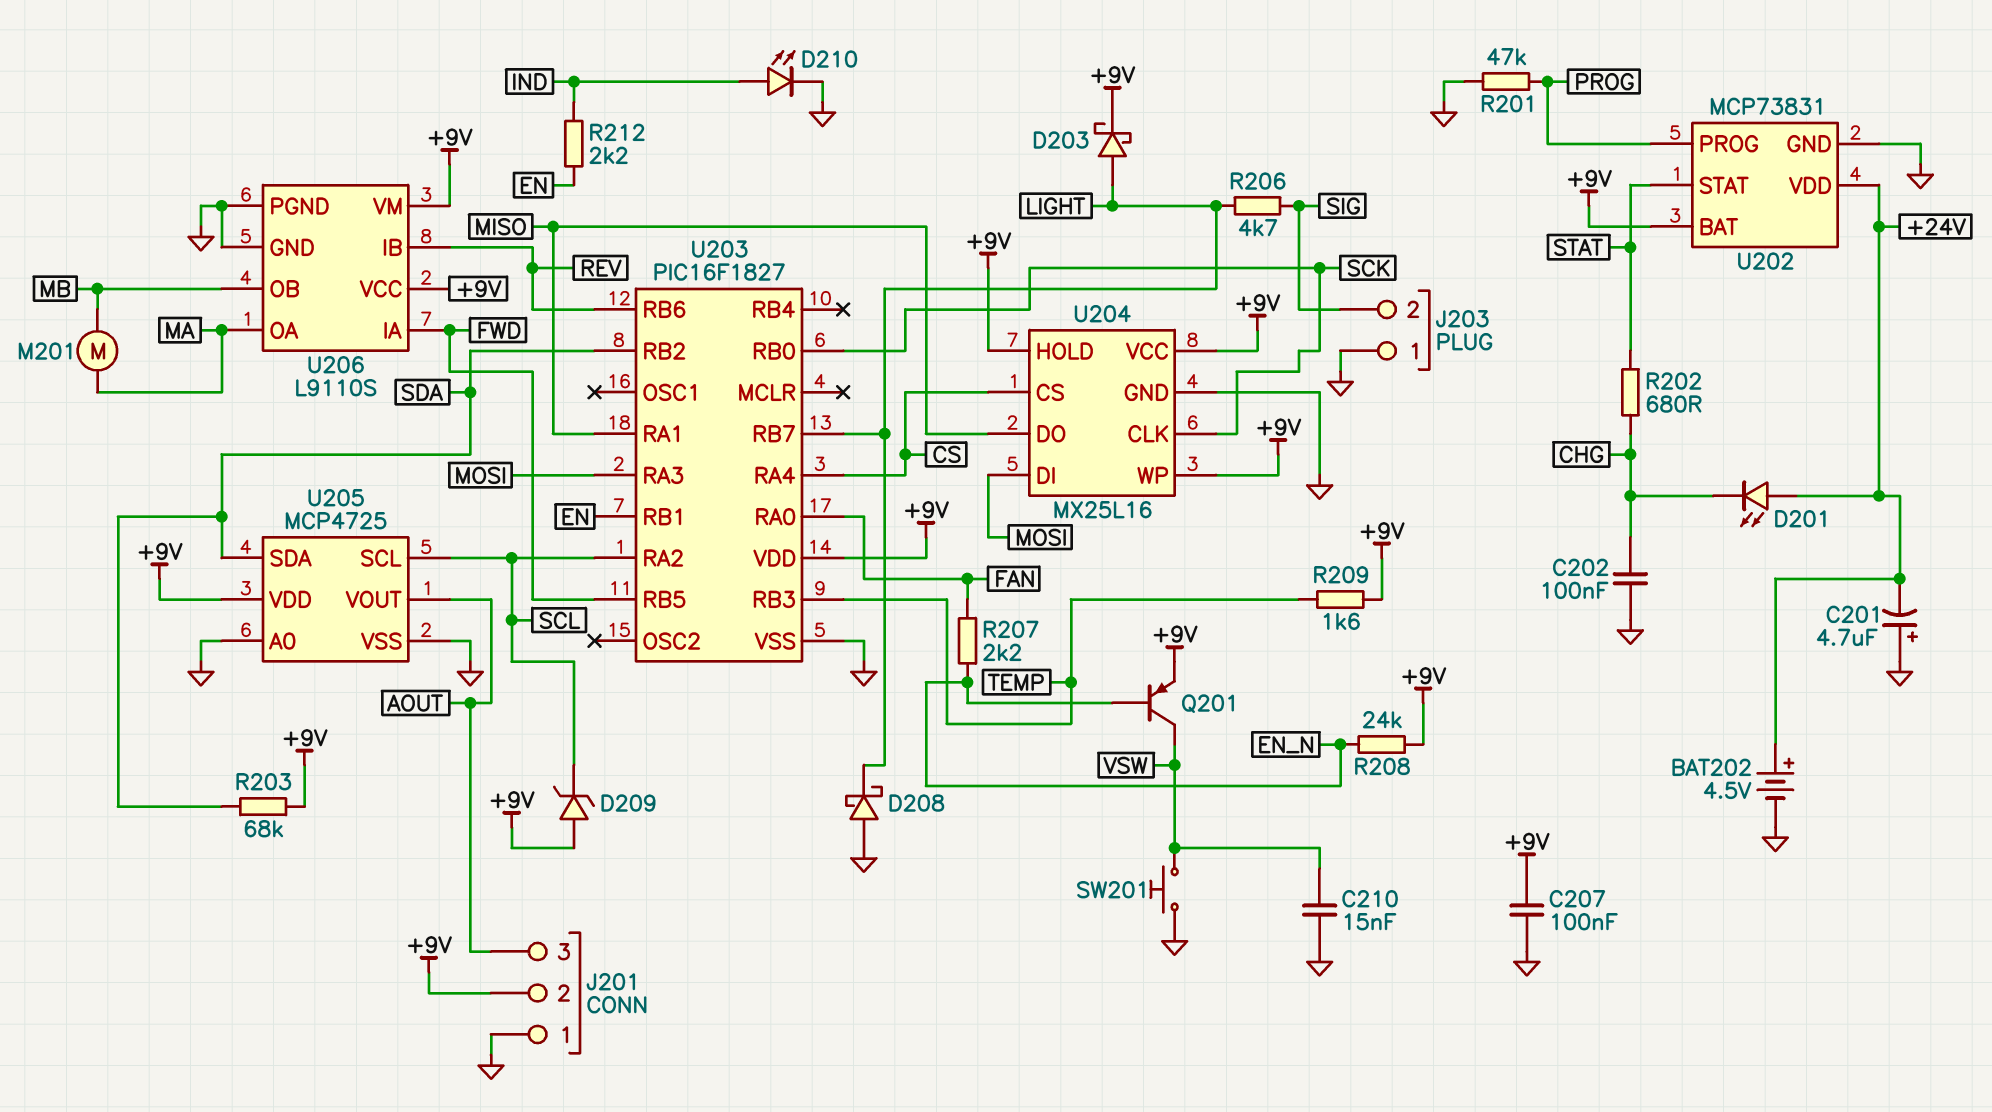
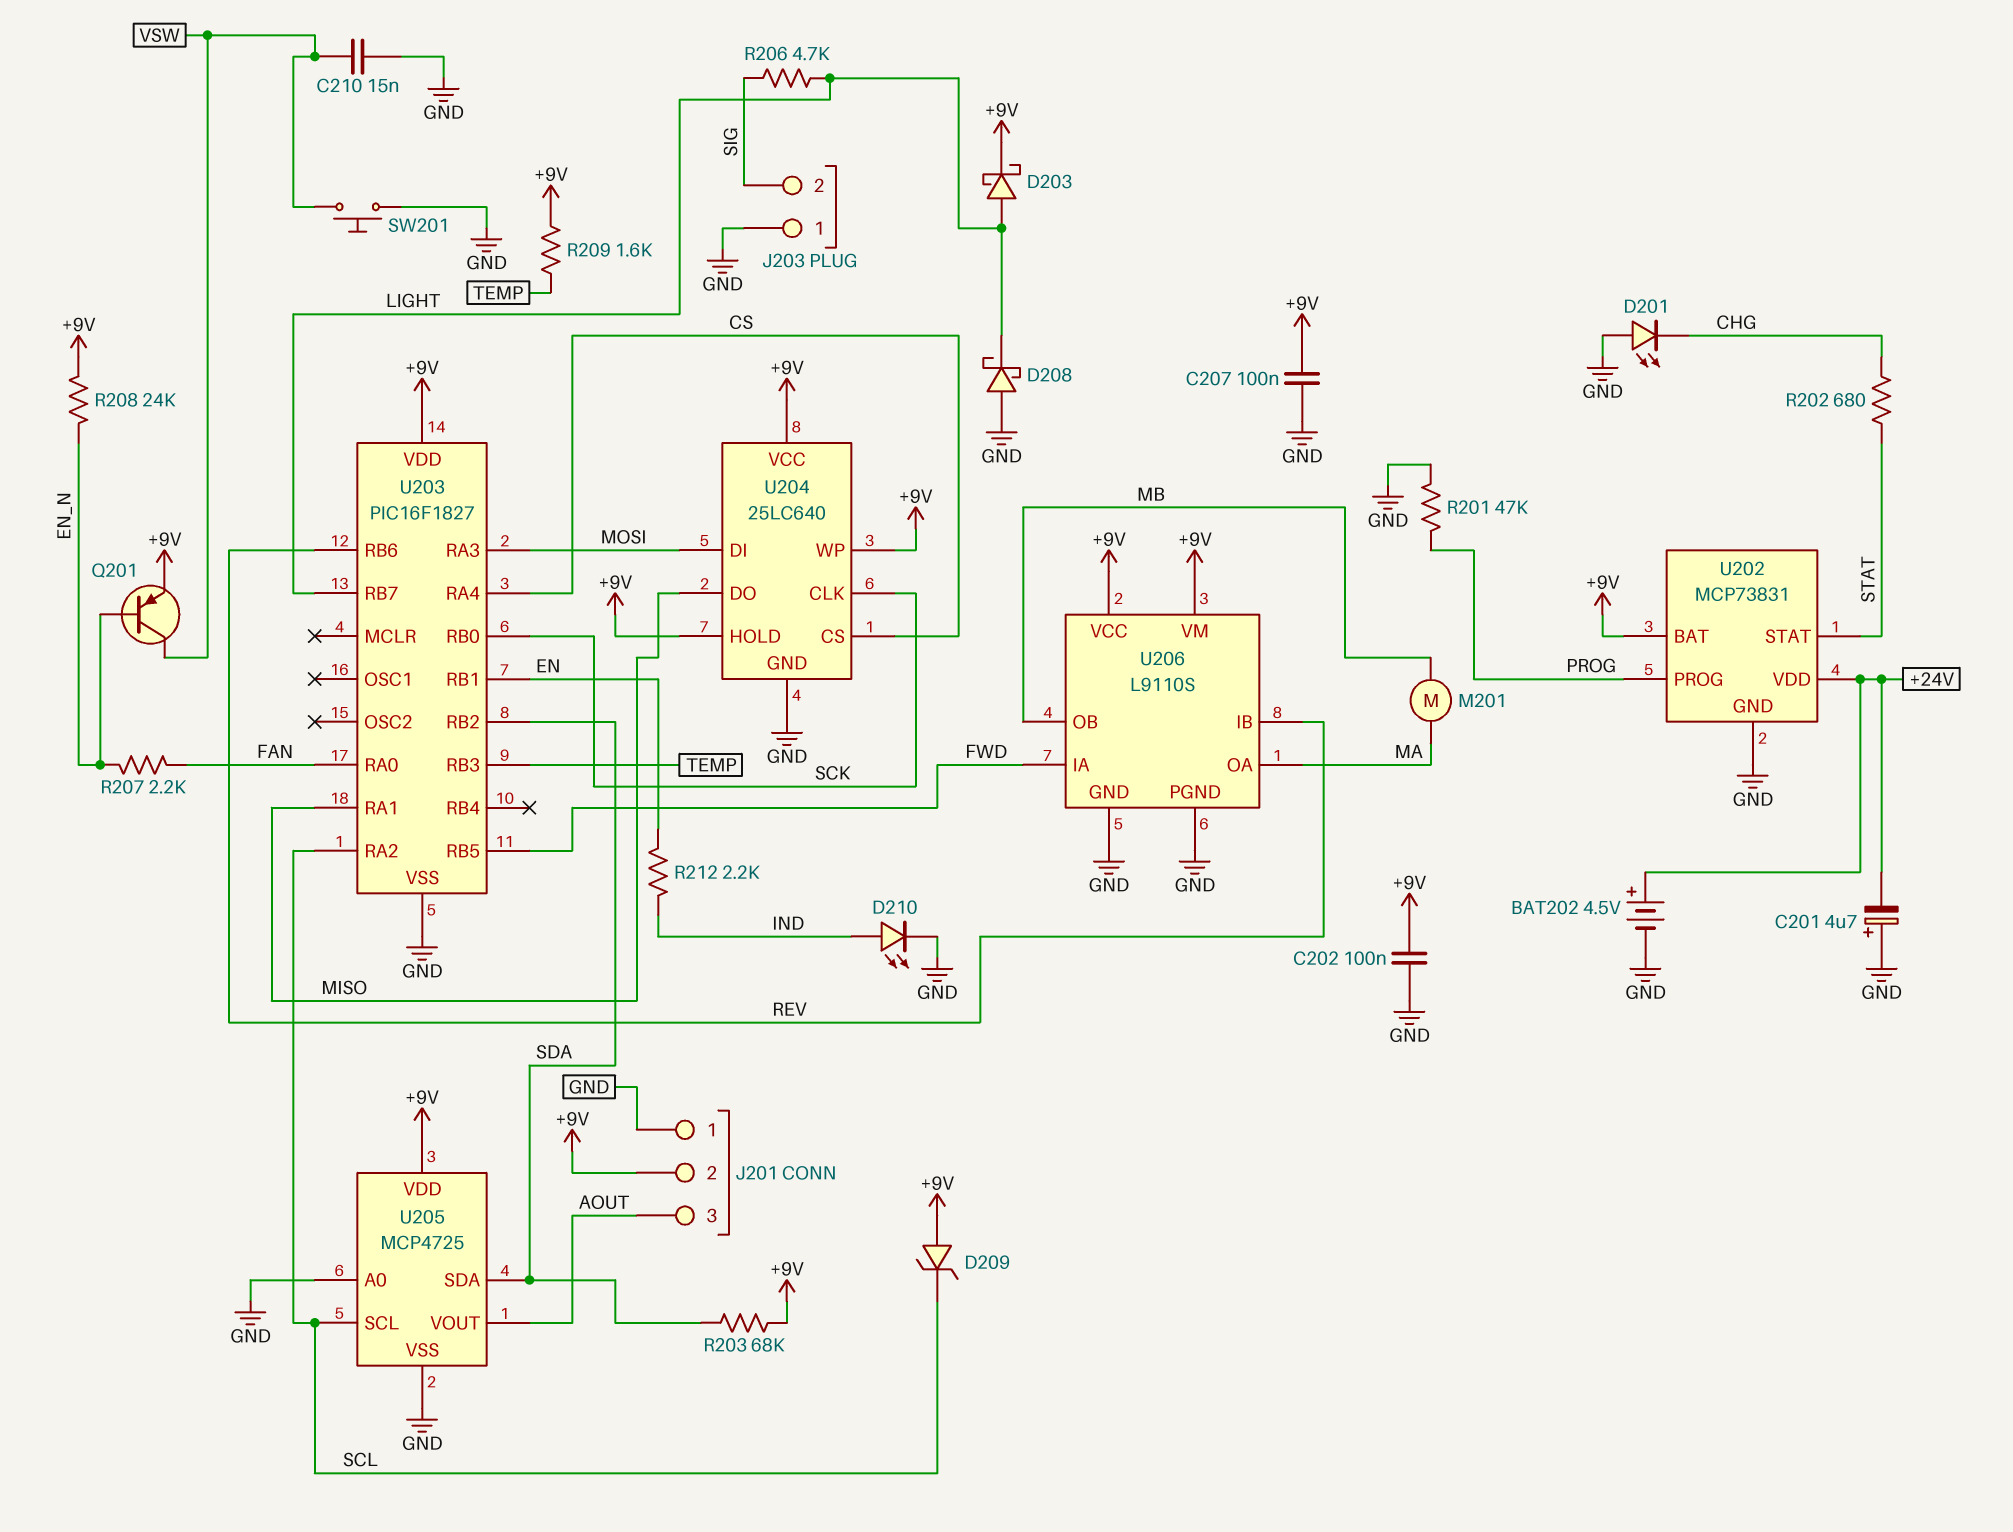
C202: 100nF (CHG, GND) -> 100nF (+9V, GND)
D201: LED (A +24V, K CHG) -> LED (A GND, K CHG)
U204: MX25L16 -> 25LC640

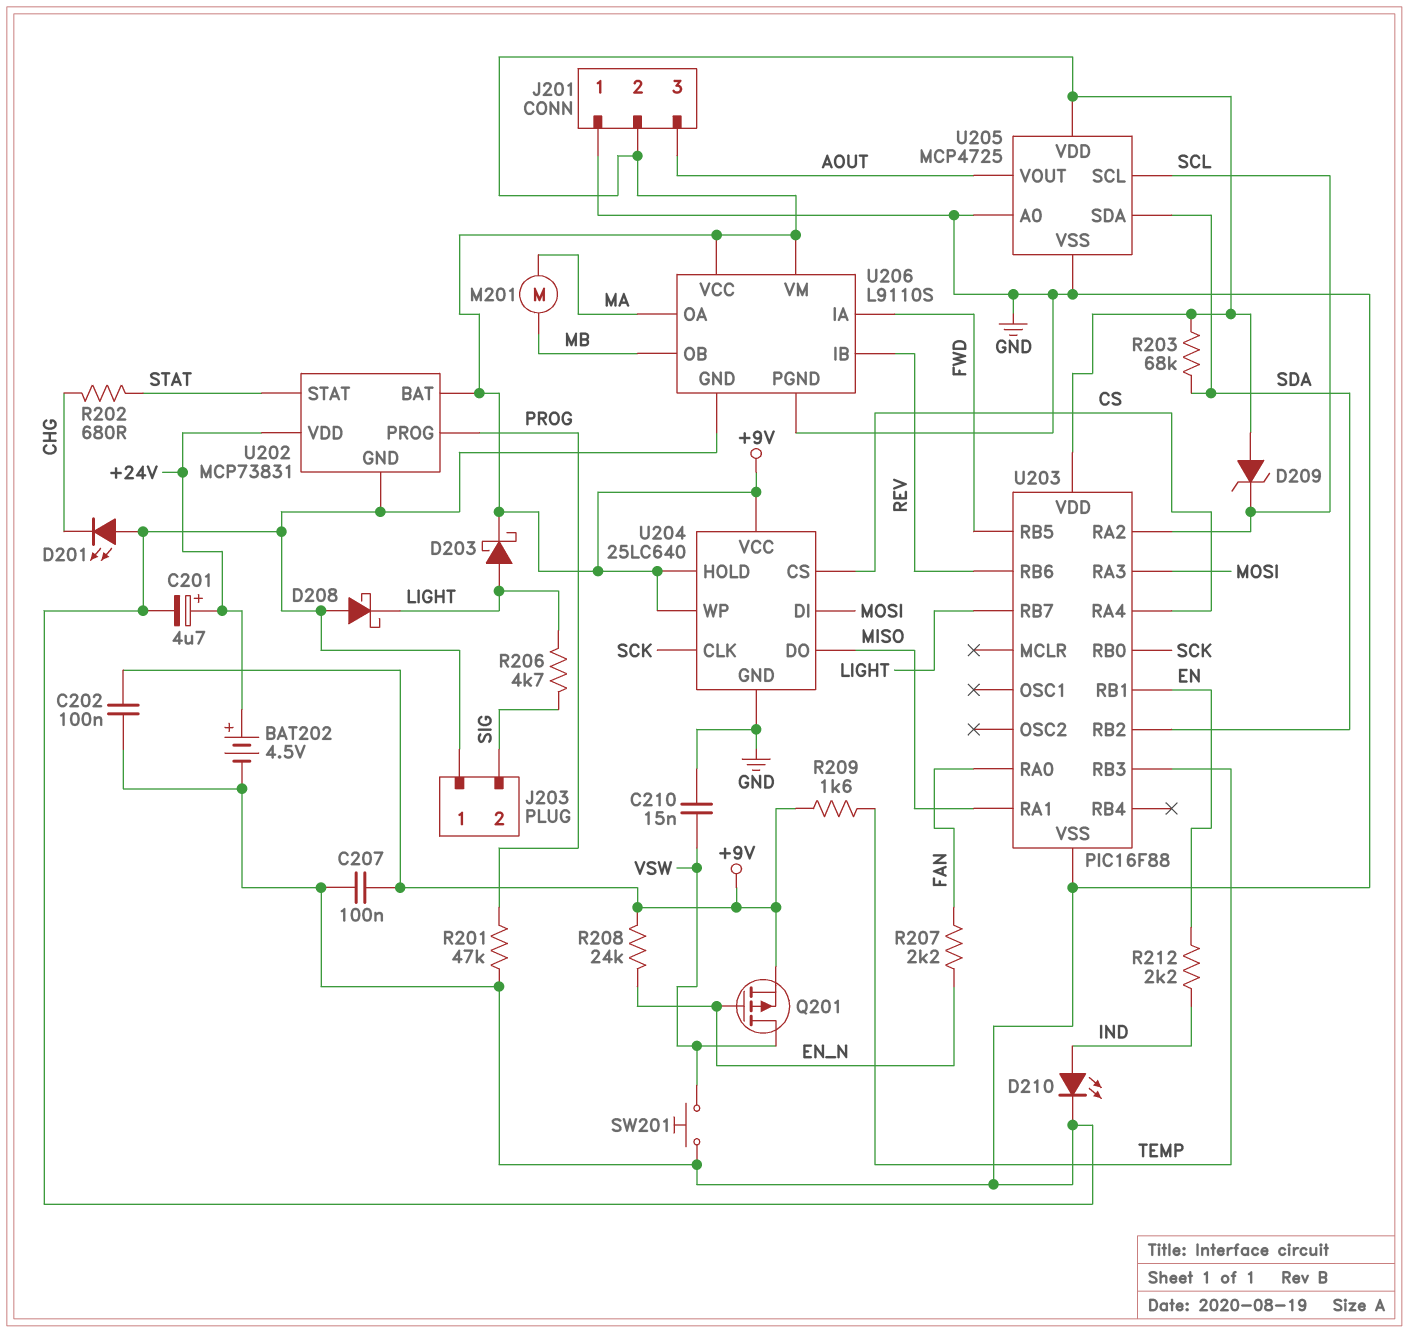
C201: 4.7uF (plus GND, minus +24V) -> 4.7uF (plus +24V, minus GND)
Q201: PNP (B EN_N, C VSW, E +9V) -> PMOS (G EN_N, D VSW, S +9V)
U203: PIC16F1827 -> PIC16F88

